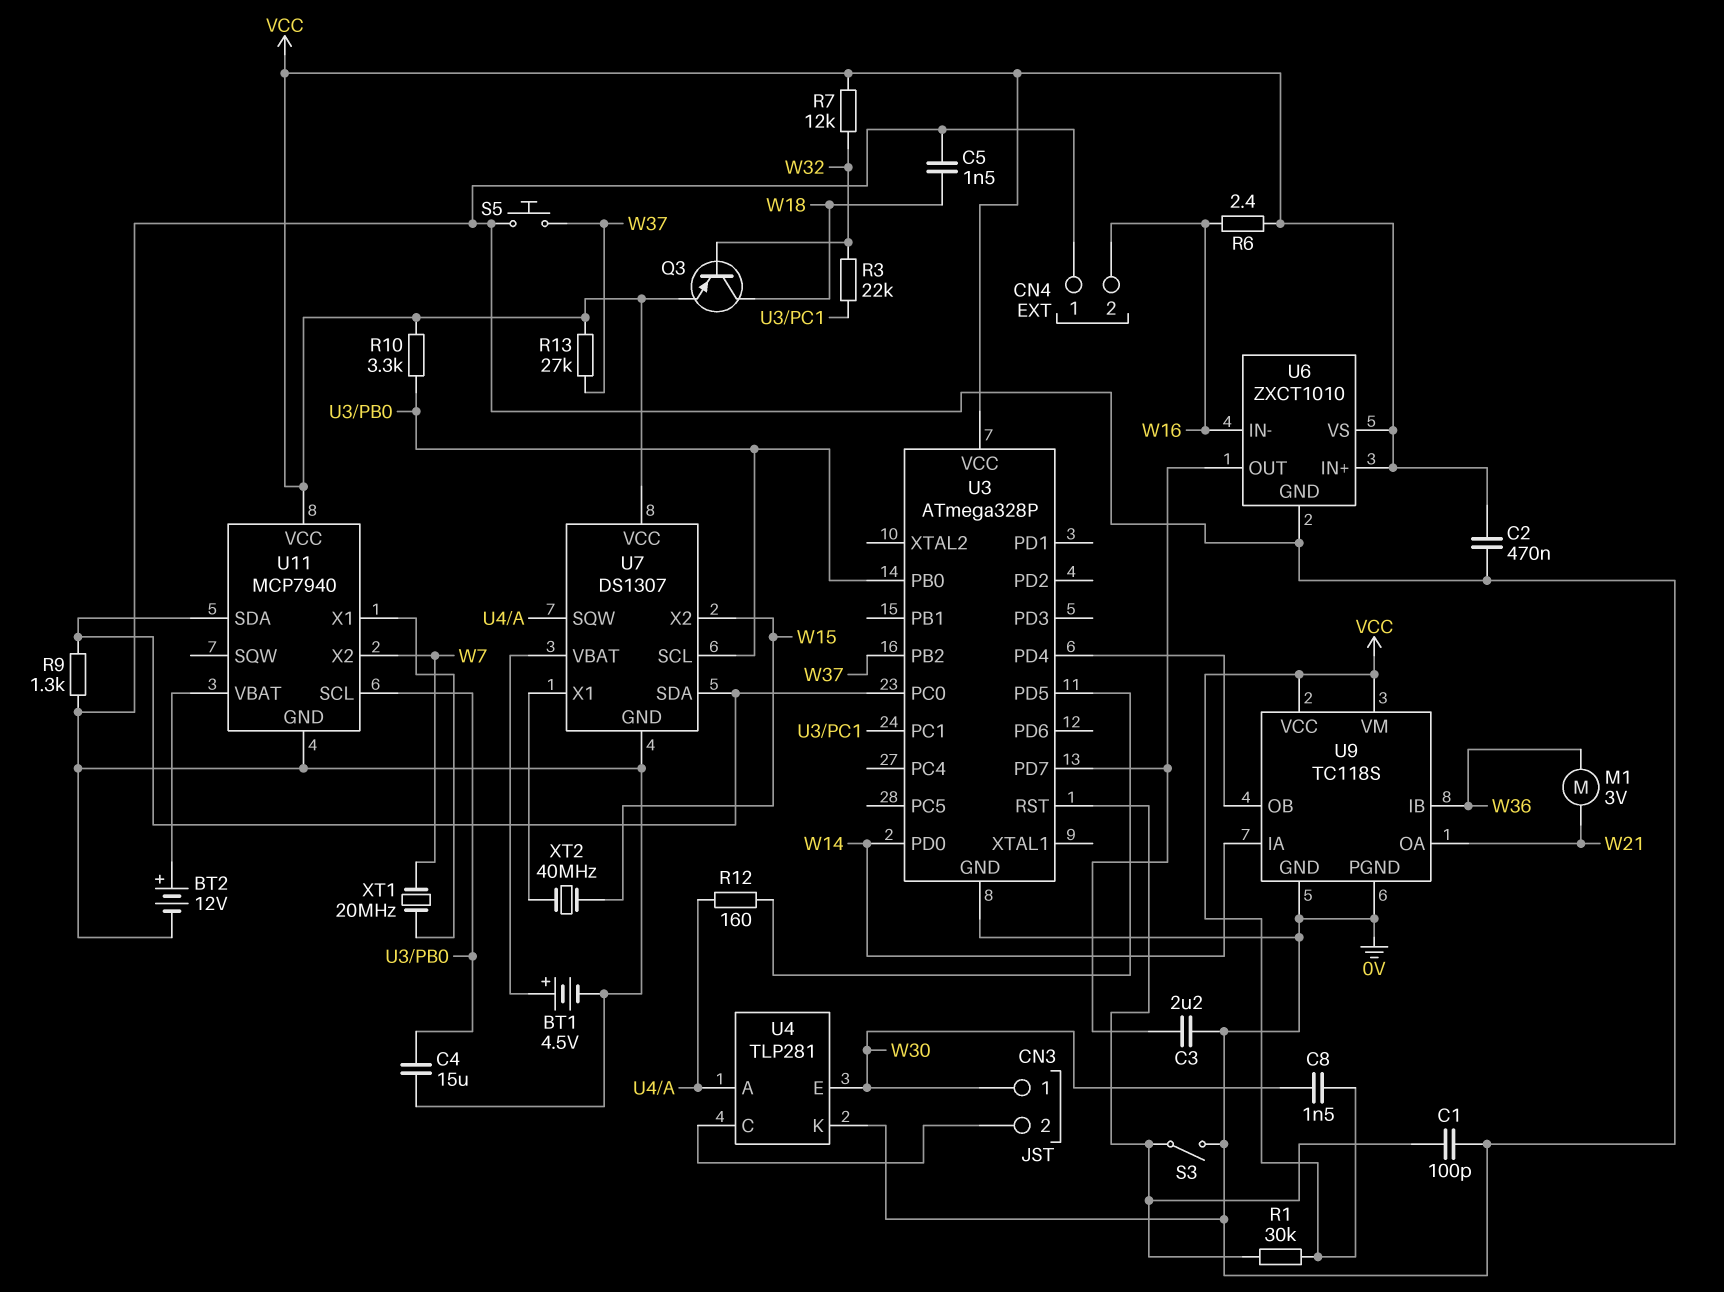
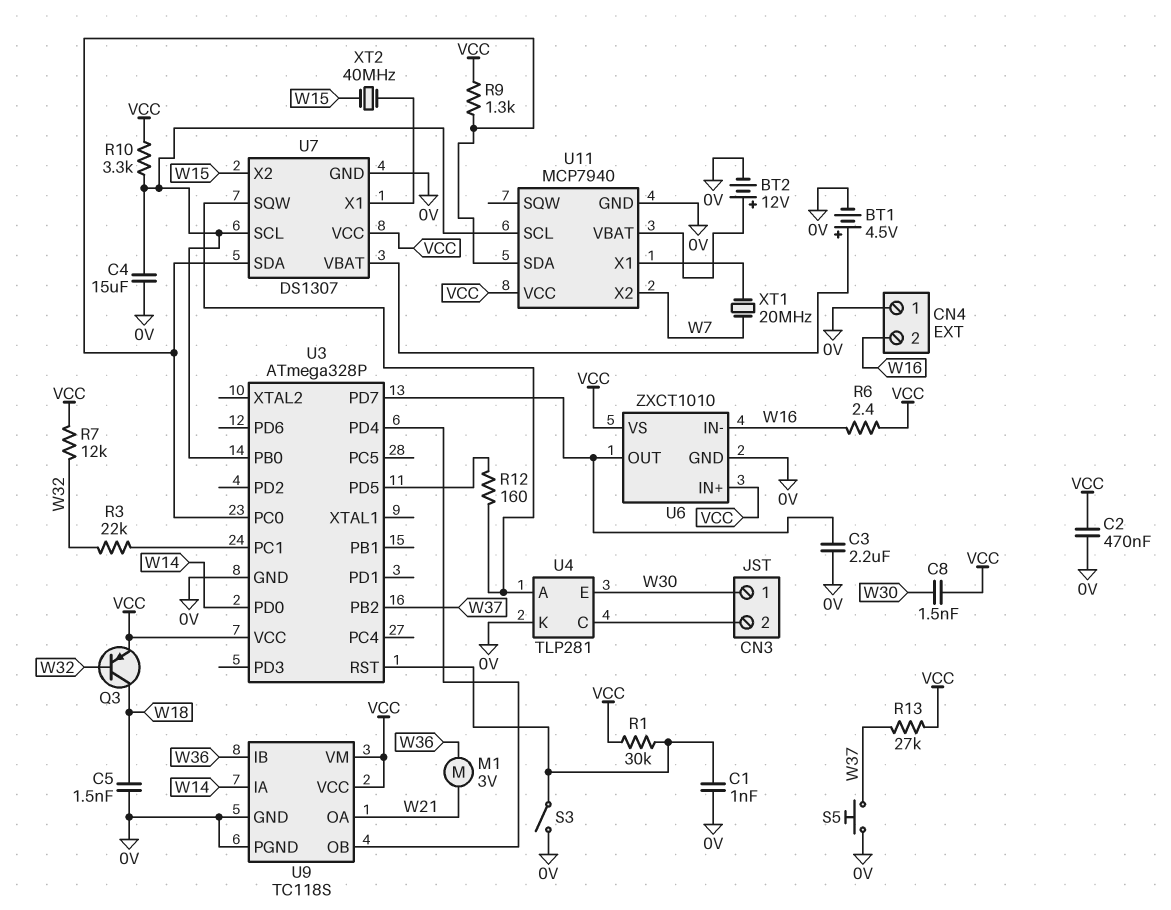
C1: 100pF (0V, U3/RST) -> 1nF (0V, U3/RST)
R9: 1.3k (0V, U3/PC0) -> 1.3k (U3/PC0, VCC)

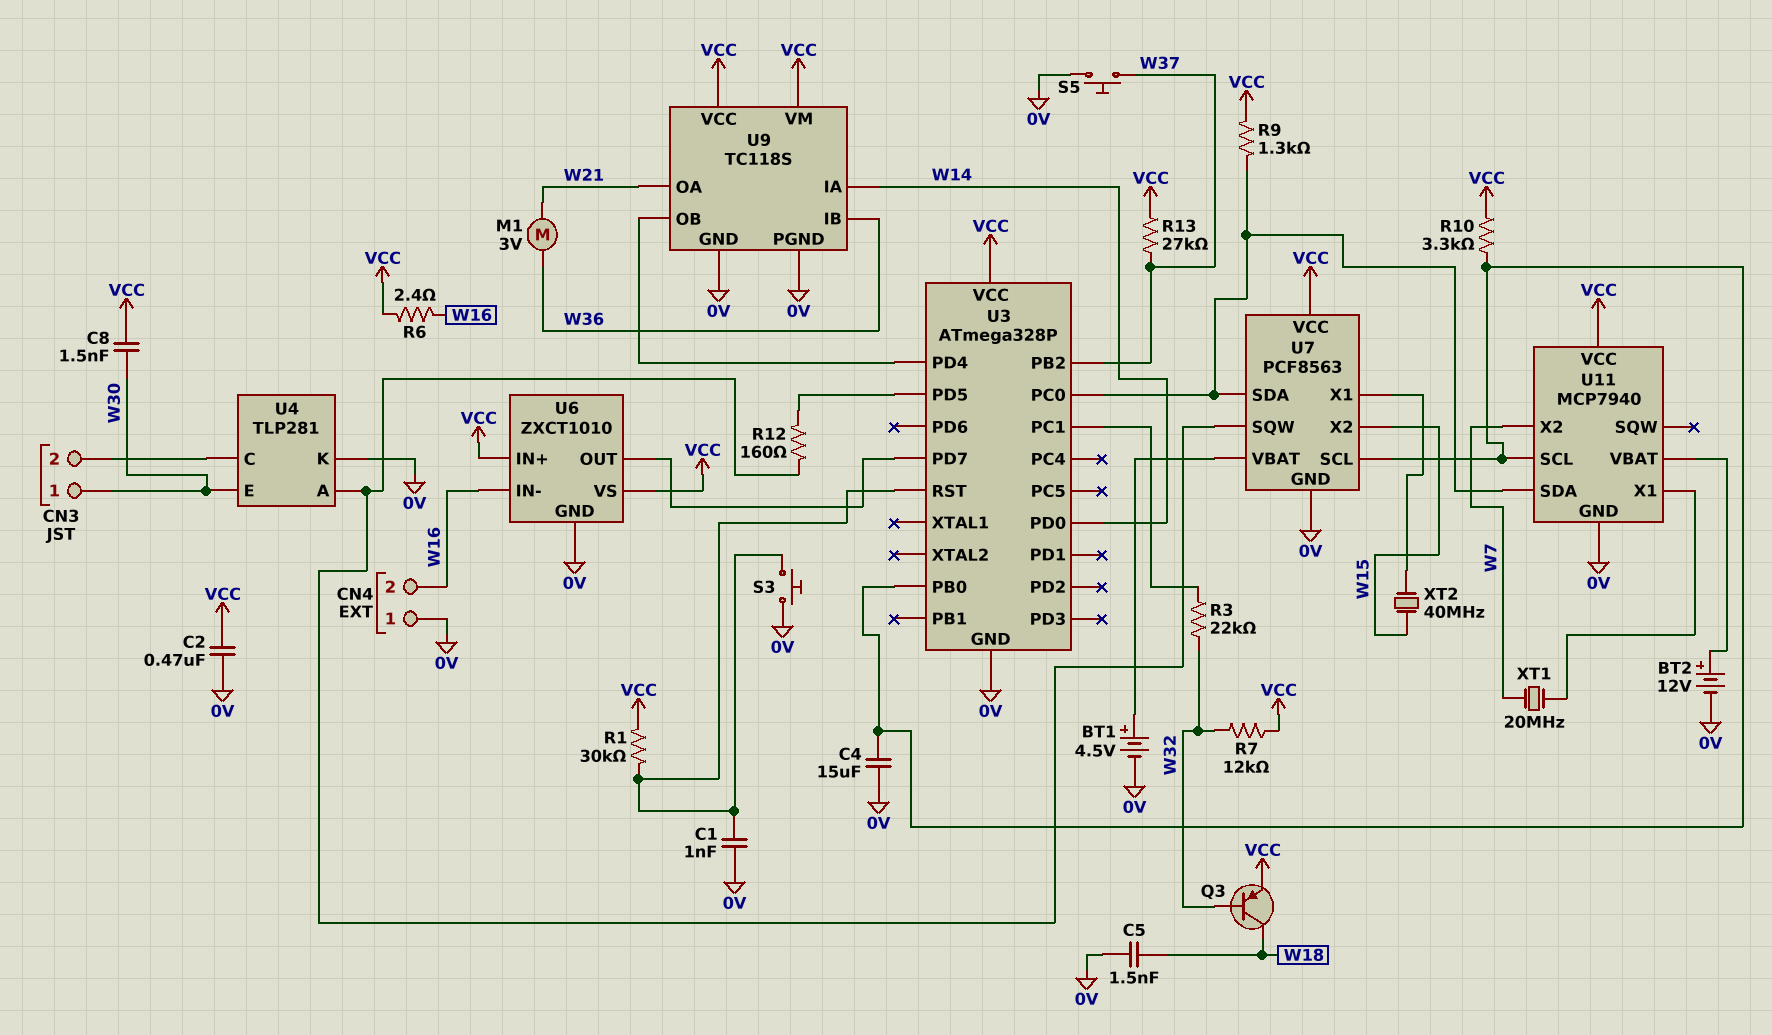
C3: 2.2uF (0V, U3/PD7) -> none
S3: switch (0V, U3/RST) -> button (0V, U3/RST)
U7: DS1307 -> PCF8563

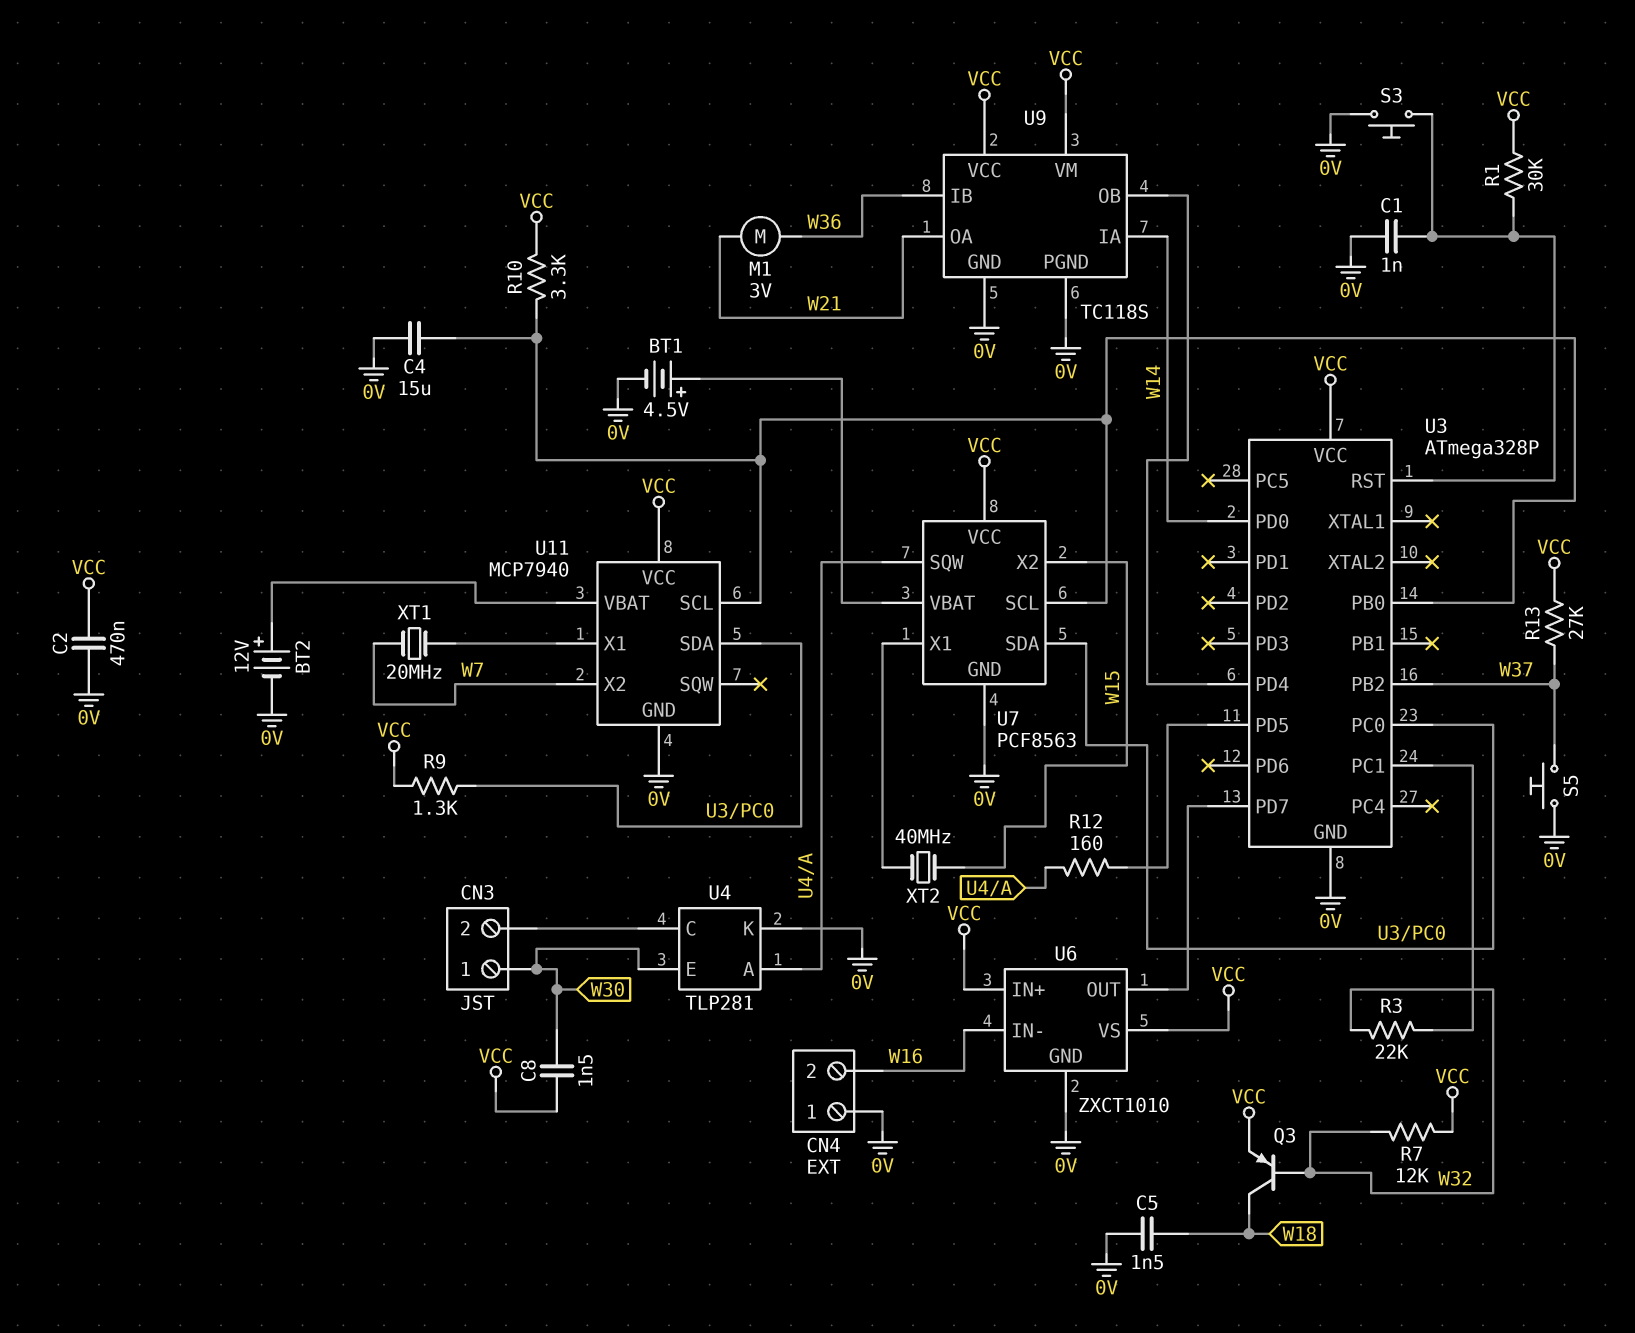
R6: 2.4 (VCC, W16) -> none

